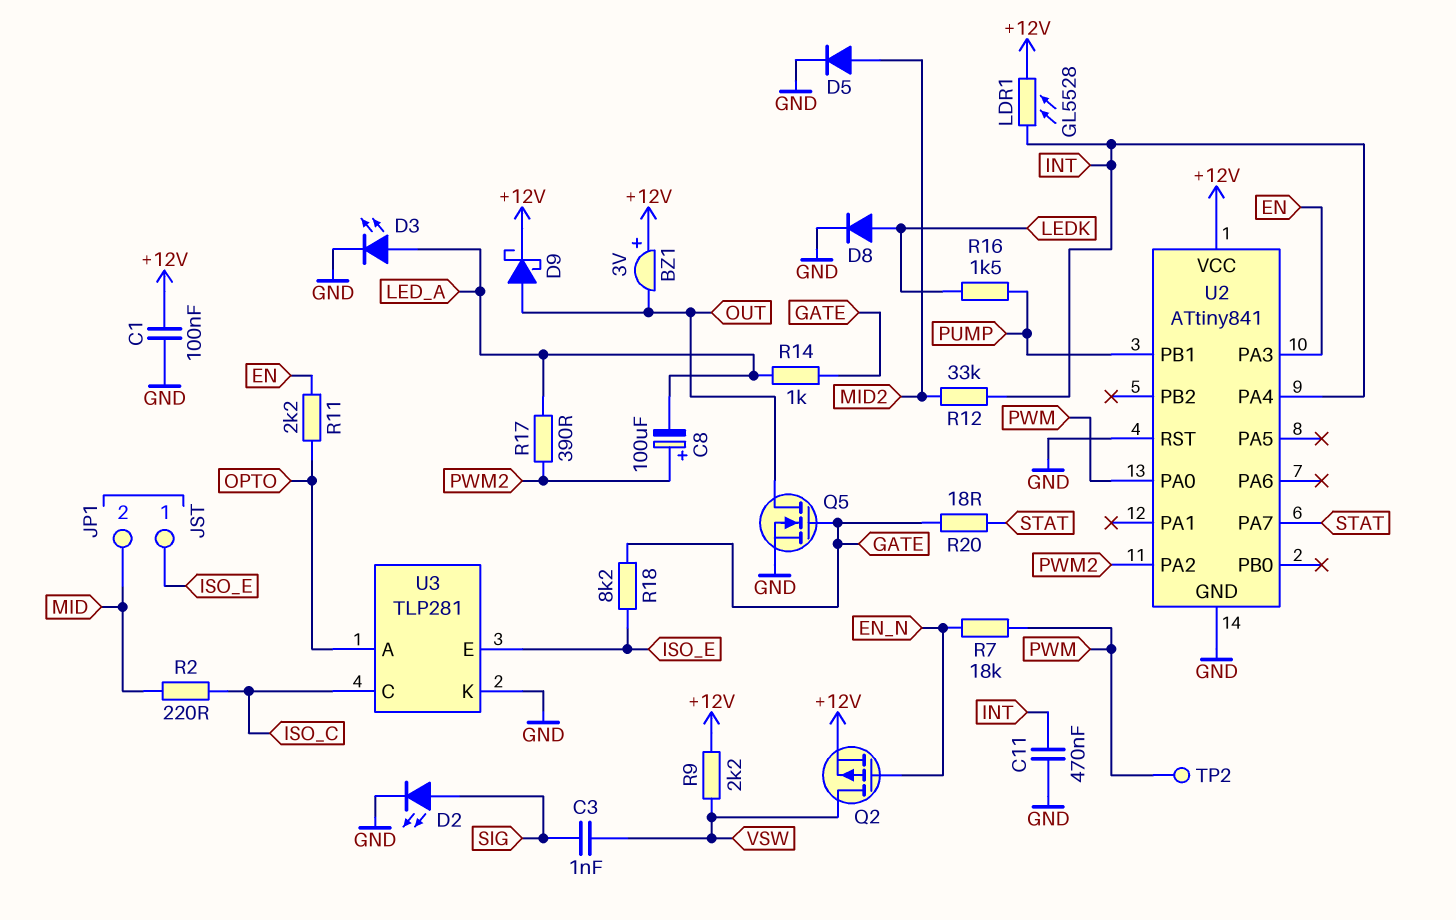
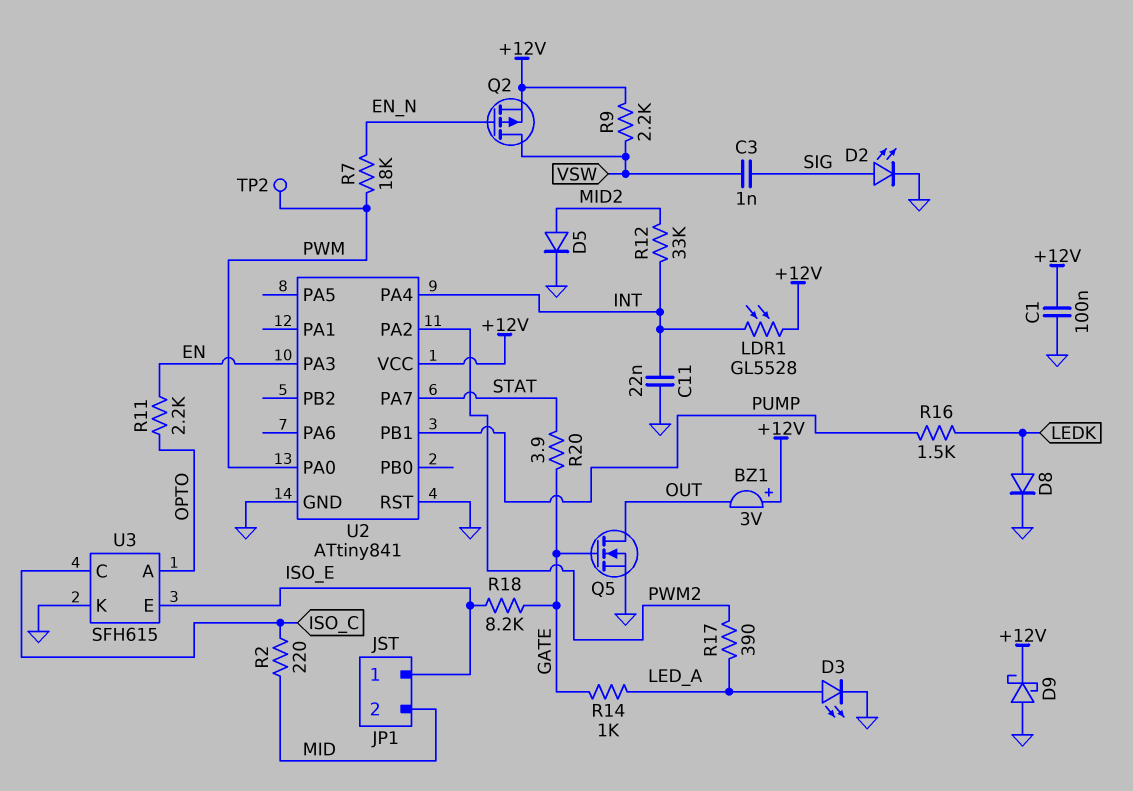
C8: 100uF (plus PWM2, minus LED_A) -> none
C11: 470nF (GND, INT) -> 22nF (GND, INT)
D9: schottky (A OUT, K +12V) -> schottky (A GND, K +12V)
R20: 18 (GATE, STAT) -> 3.9 (GATE, STAT)
U3: TLP281 -> SFH615

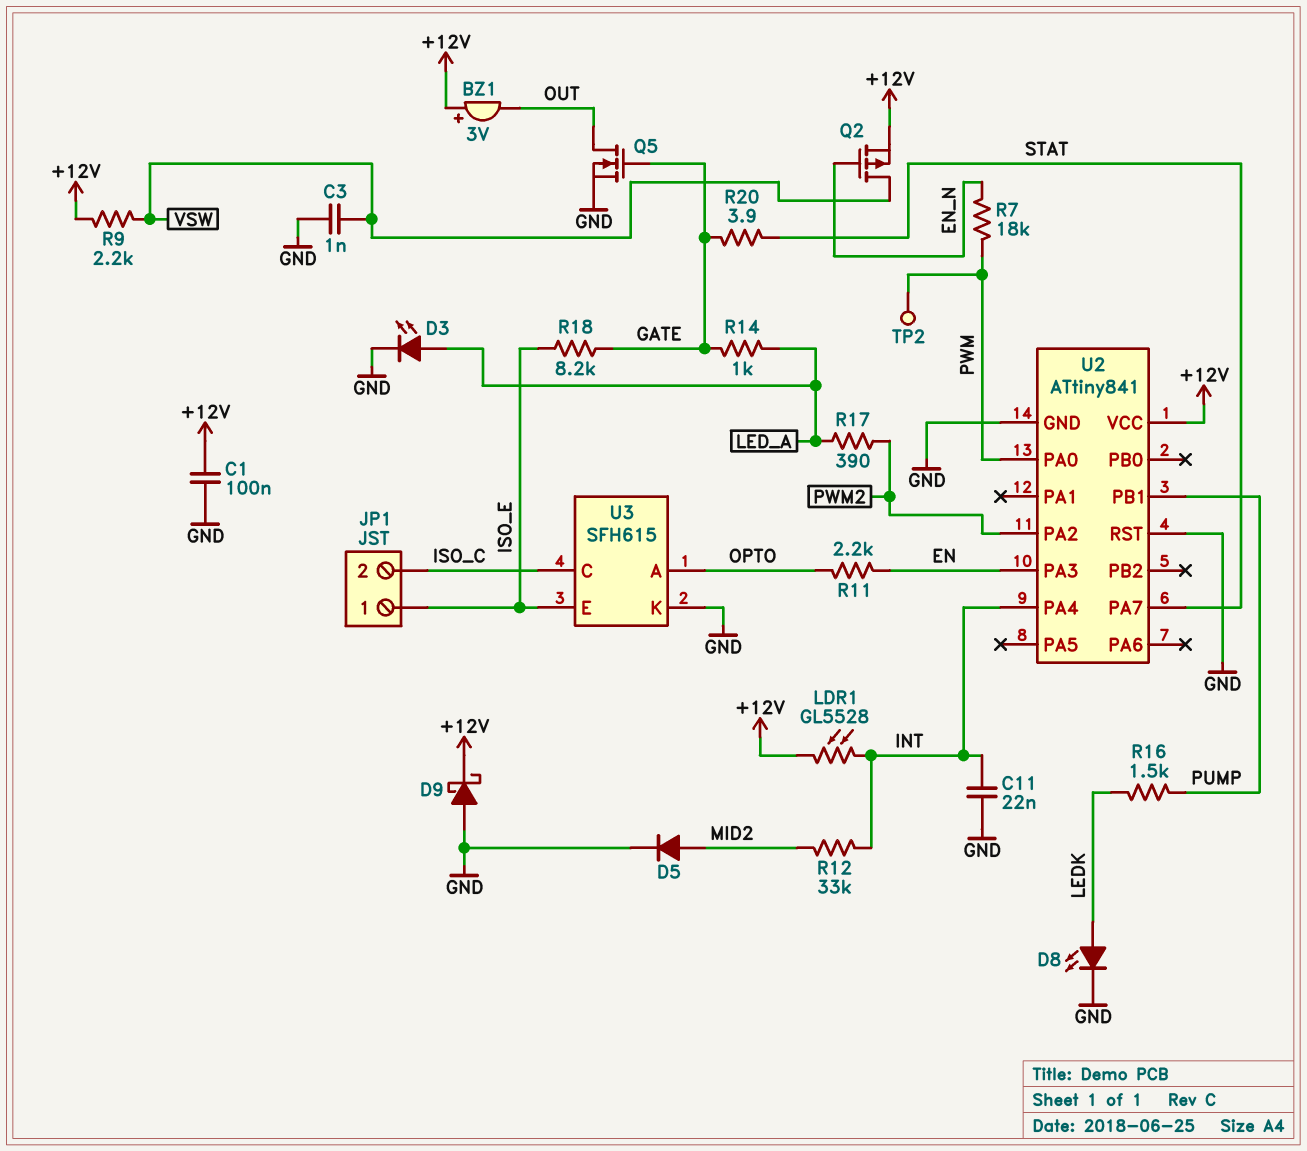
C3: 1nF (SIG, VSW) -> 1nF (GND, VSW)
D2: LED (A SIG, K GND) -> none
D8: diode (A LEDK, K GND) -> LED (A LEDK, K GND)
JP1 pin 2: MID -> ISO_C
R2: 220 (ISO_C, MID) -> none

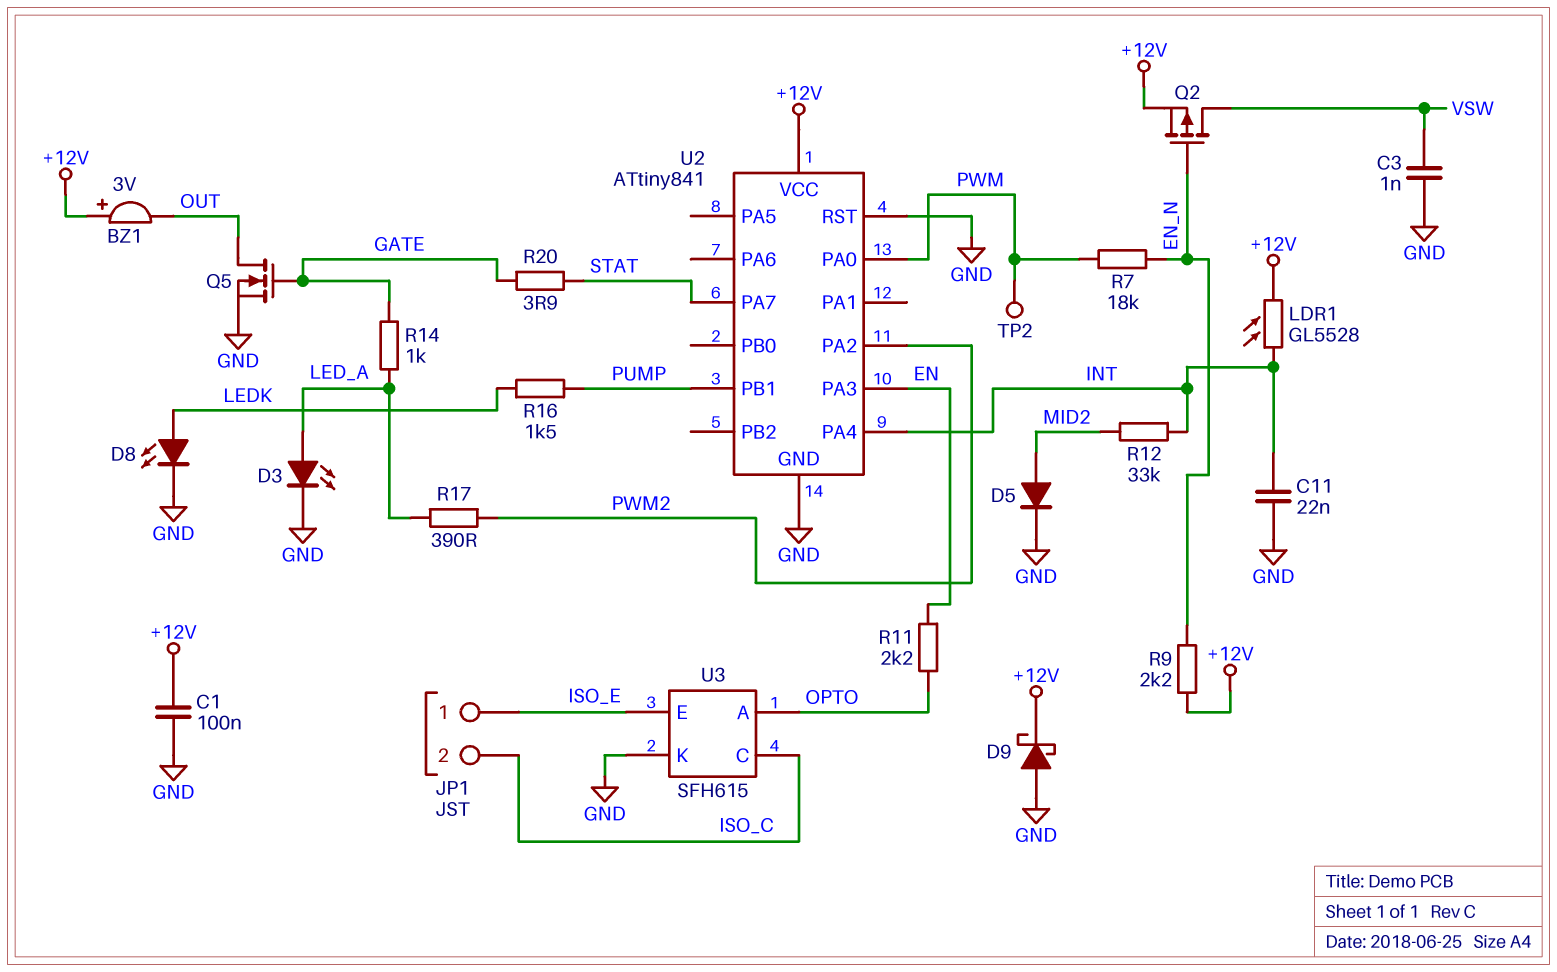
R9: 2.2k (+12V, VSW) -> 2.2k (+12V, EN_N)
R18: 8.2k (GATE, ISO_E) -> none

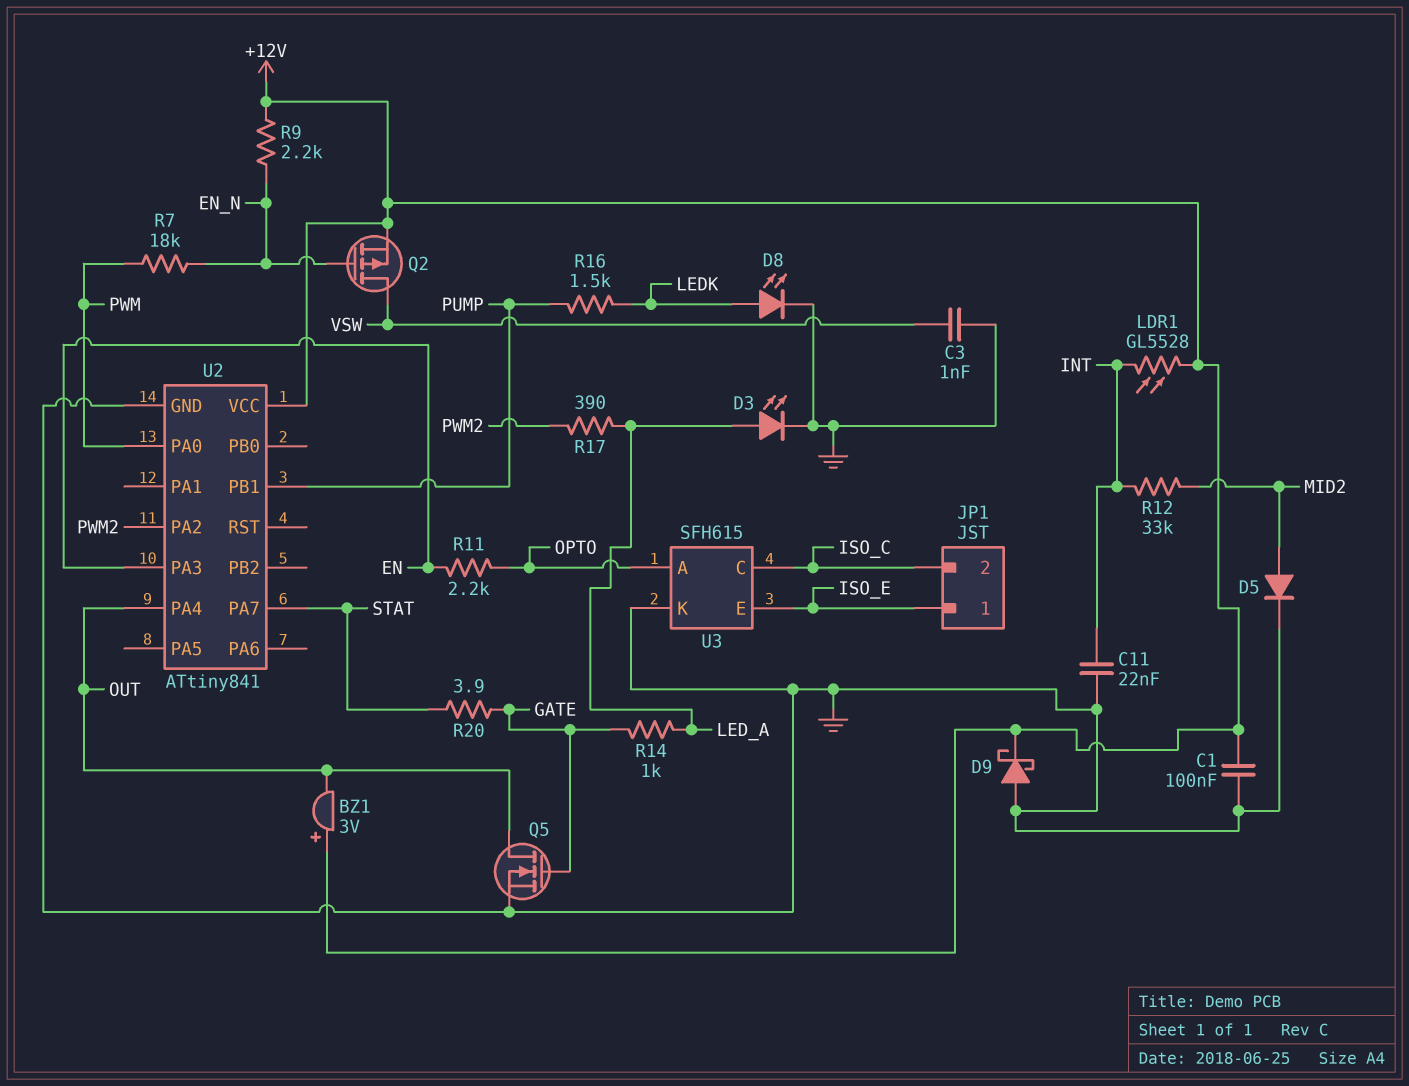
TP2: test point (PWM) -> none
U2 pin PA4: INT -> OUT
U2 pin RST: GND -> none

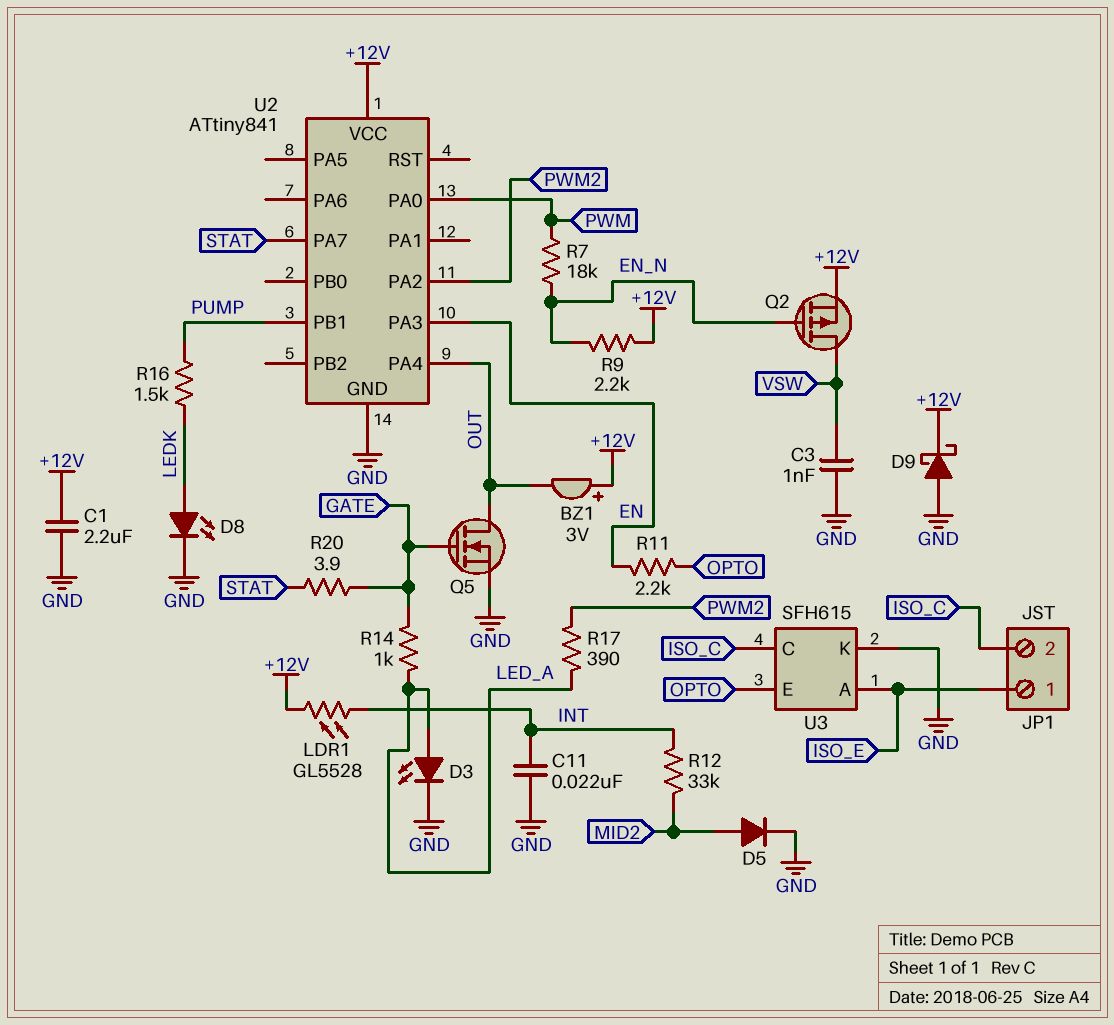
C1: 100nF (+12V, GND) -> 2.2uF (+12V, GND)
U3 pin A: OPTO -> ISO_E
U3 pin E: ISO_E -> OPTO

